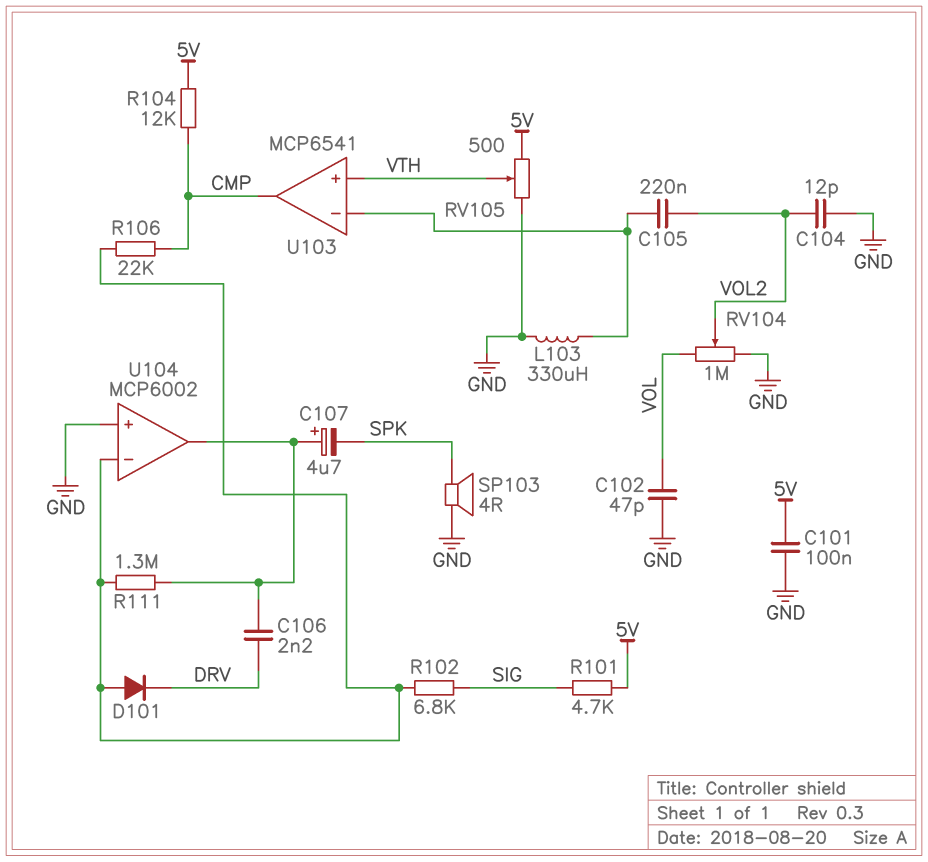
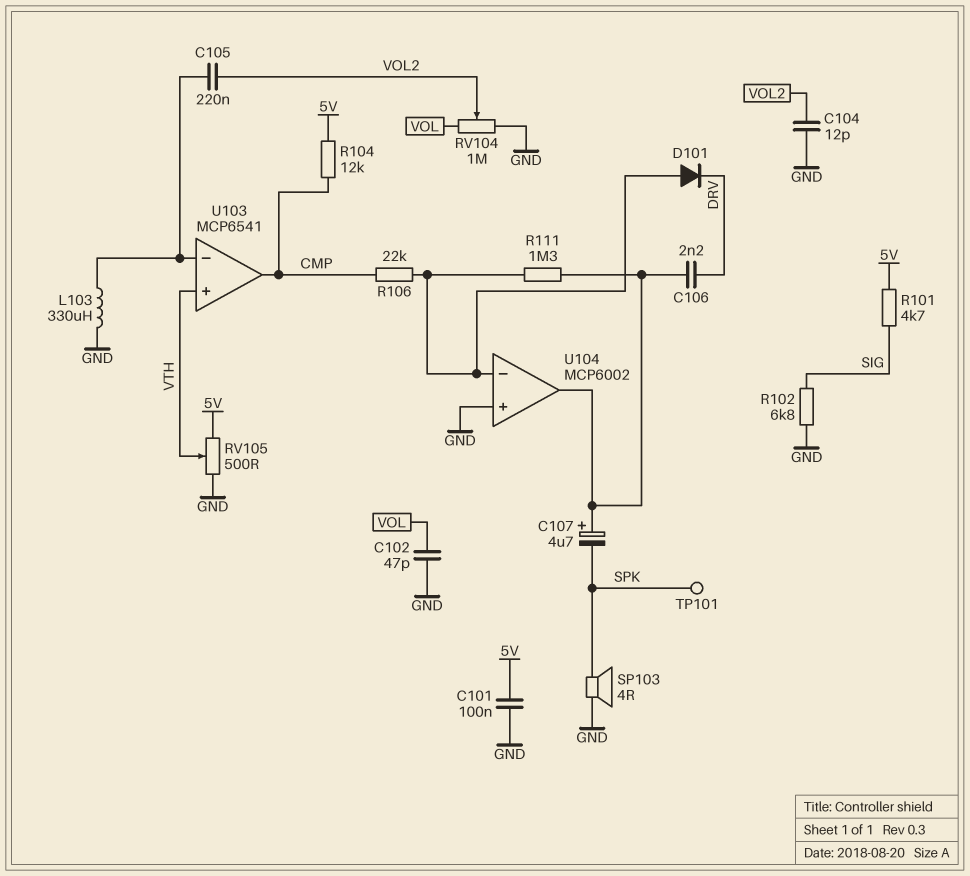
R102: 6.8k (SIG, U104/in-) -> 6.8k (GND, SIG)
TP101: none -> test point (SPK)

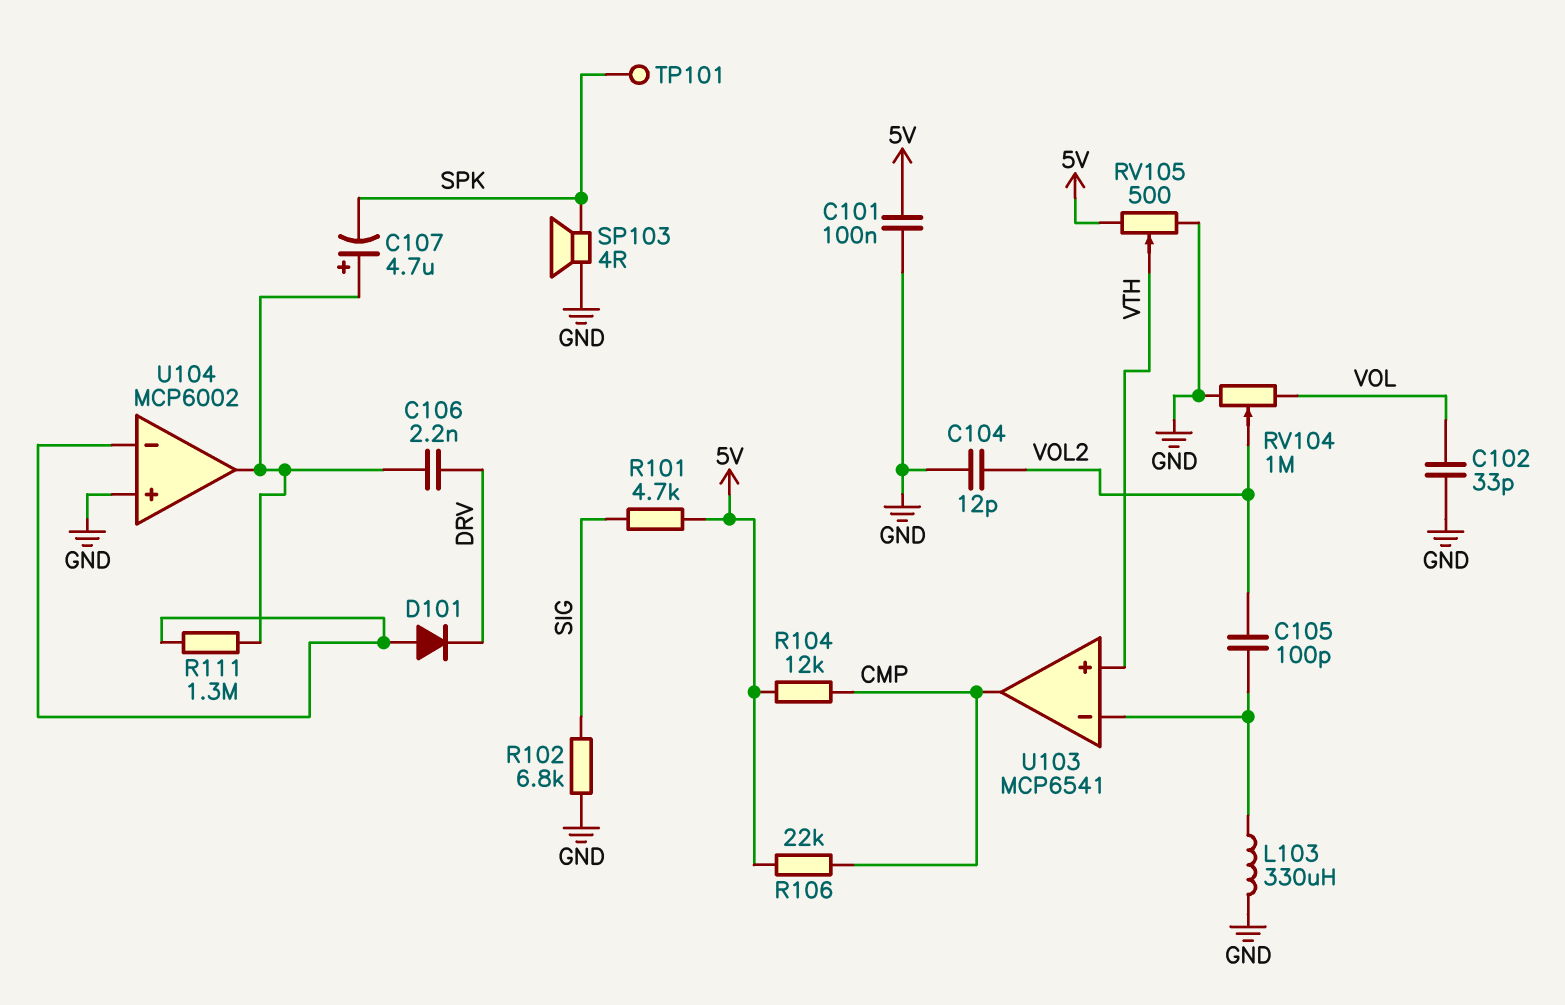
C102: 47pF (GND, VOL) -> 33pF (GND, VOL)
C105: 220nF (U103/in-, VOL2) -> 100pF (U103/in-, VOL2)
R106: 22k (CMP, U104/in-) -> 22k (5V, CMP)

